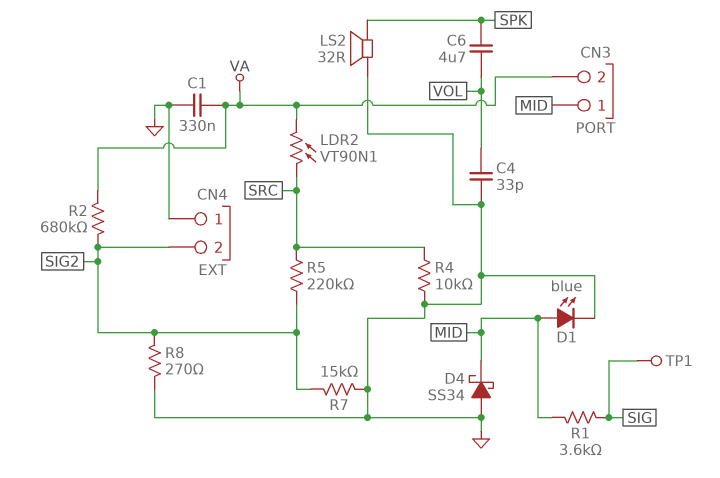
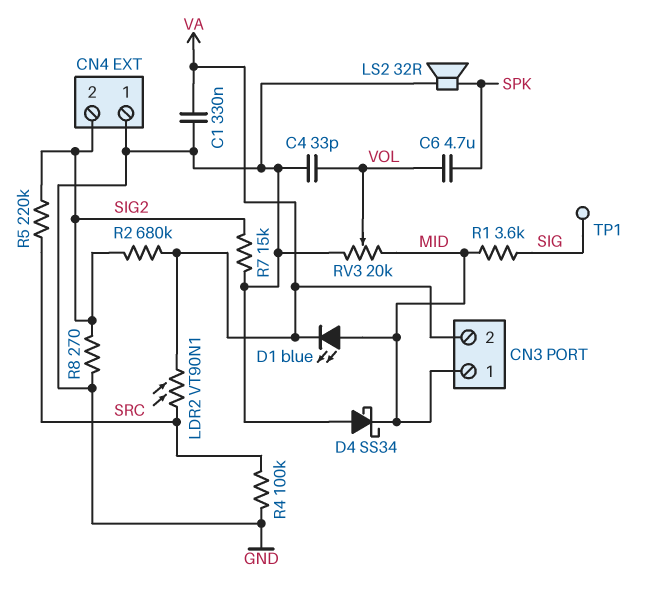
D1: LED blue (A MID, K GND) -> LED blue (A MID, K VA)
R4: 10k (GND, SRC) -> 100k (GND, SRC)
RV3: none -> 20k (GND, MID, wiper VOL)

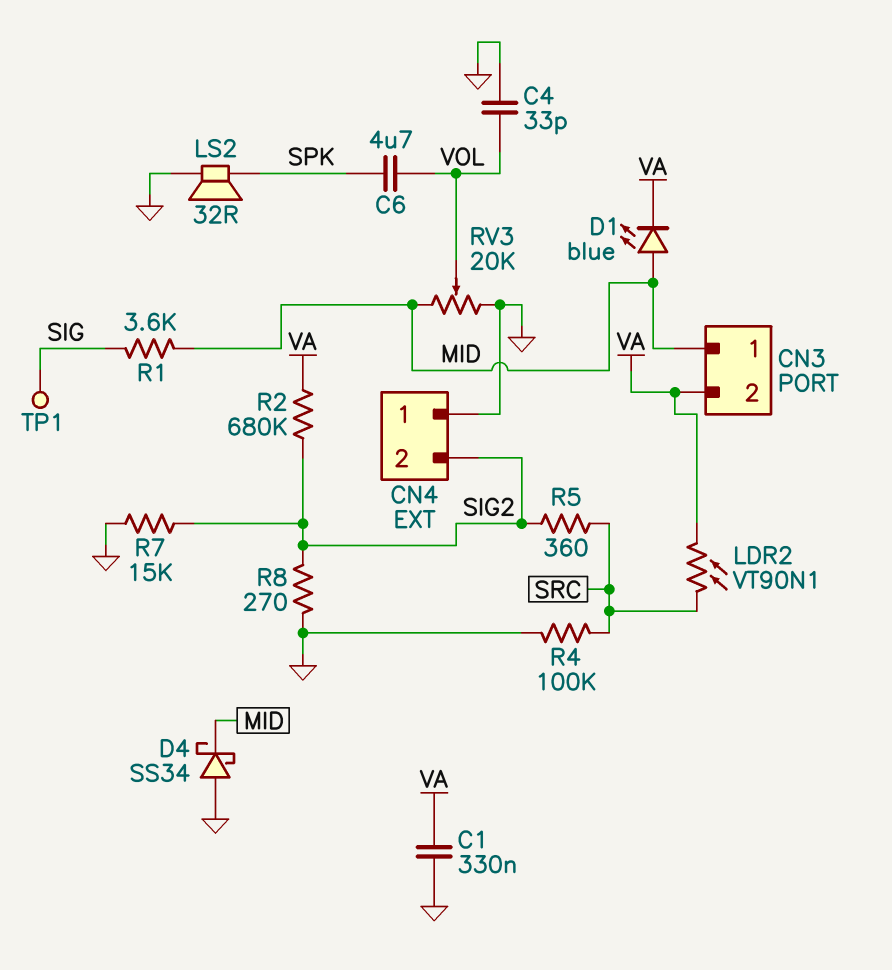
R5: 220k (SIG2, SRC) -> 360 (SIG2, SRC)

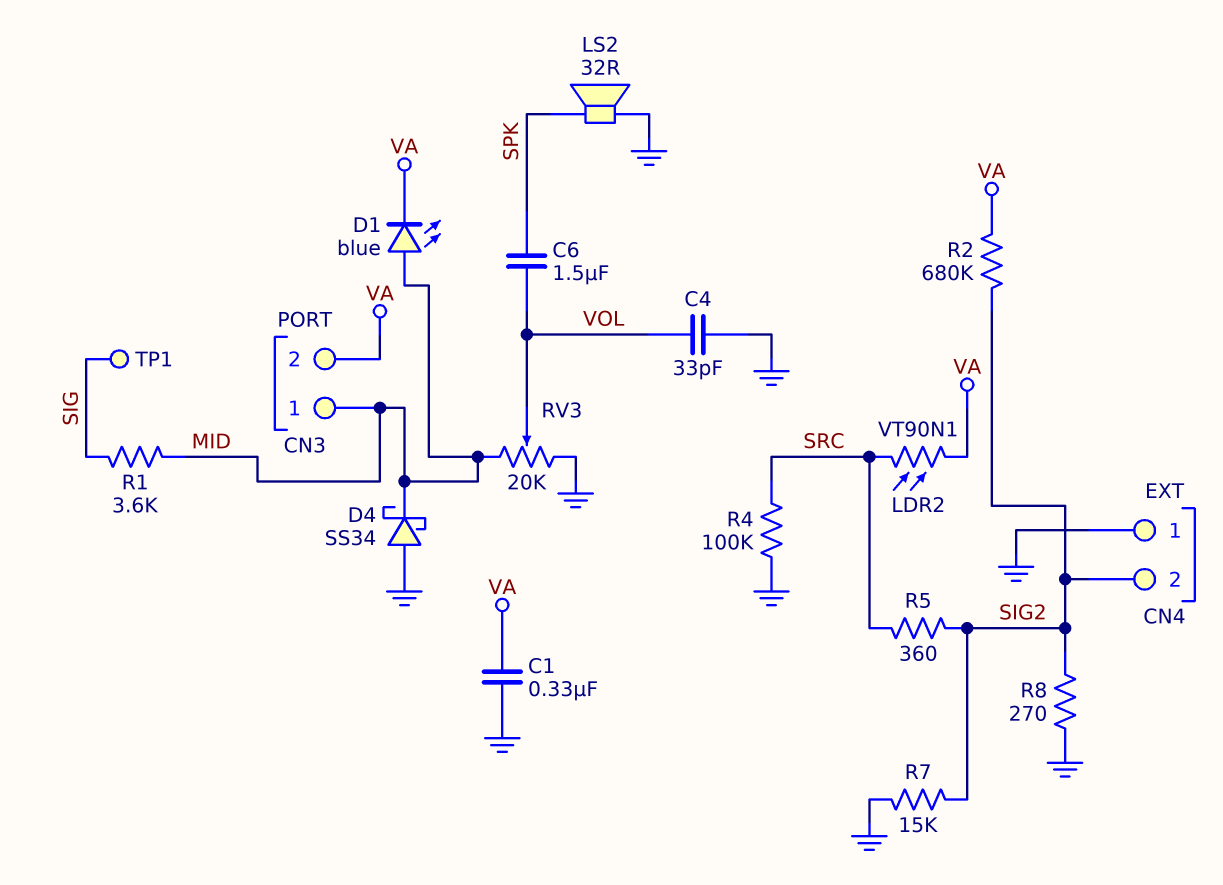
C6: 4.7uF (SPK, VOL) -> 1.5uF (SPK, VOL)

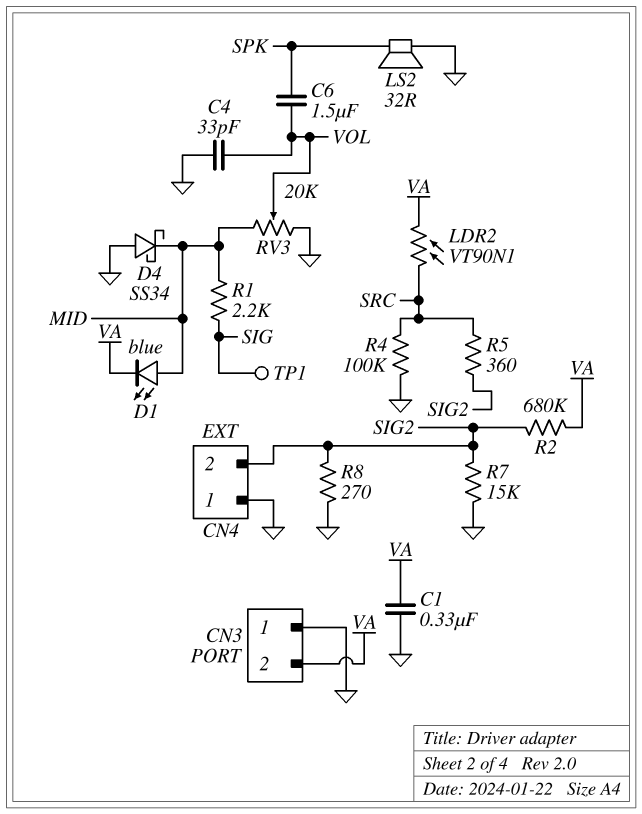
CN3 pin 1: MID -> GND
R1: 3.6k (MID, SIG) -> 2.2k (MID, SIG)

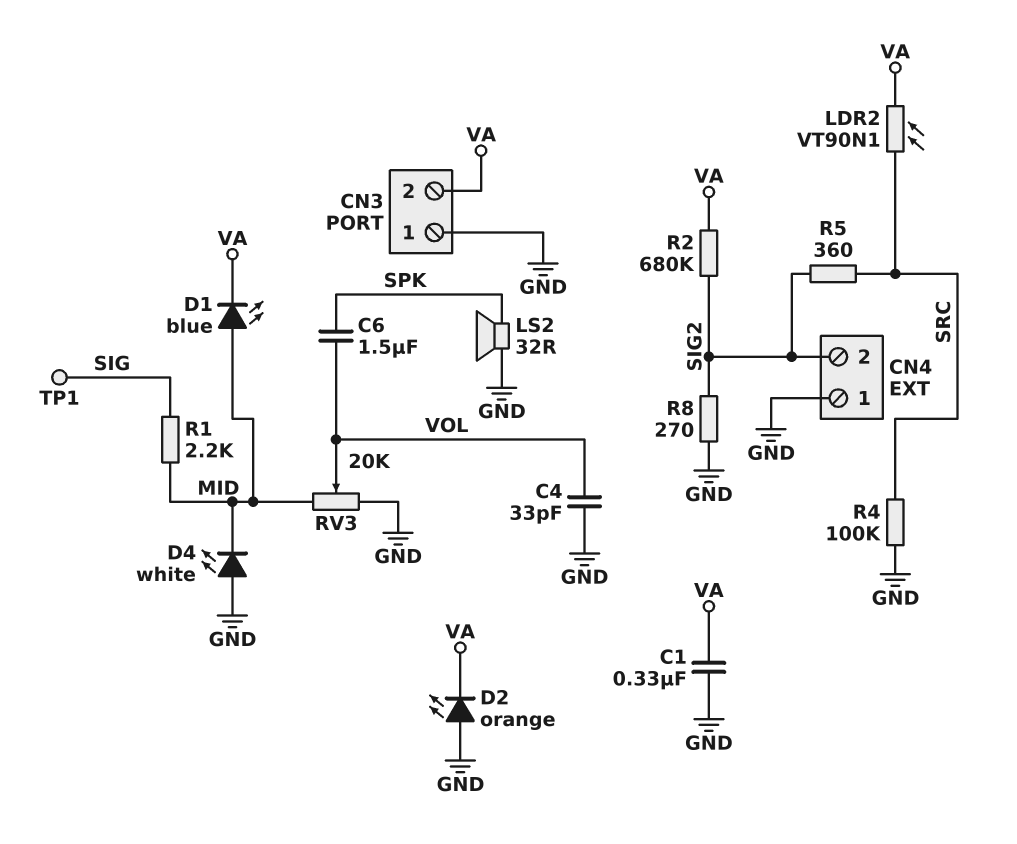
D2: none -> LED orange (A GND, K VA)
D4: schottky SS34 (A GND, K MID) -> LED white (A GND, K MID)
R7: 15k (GND, SIG2) -> none

